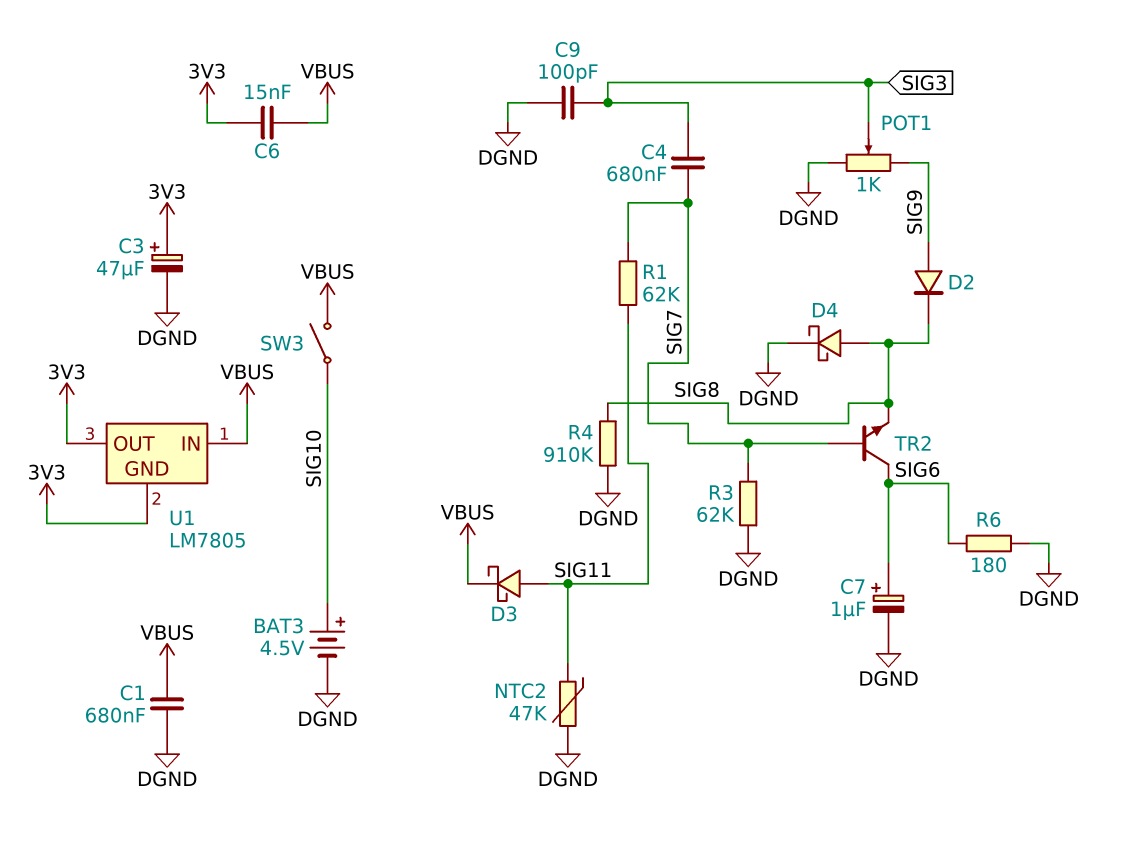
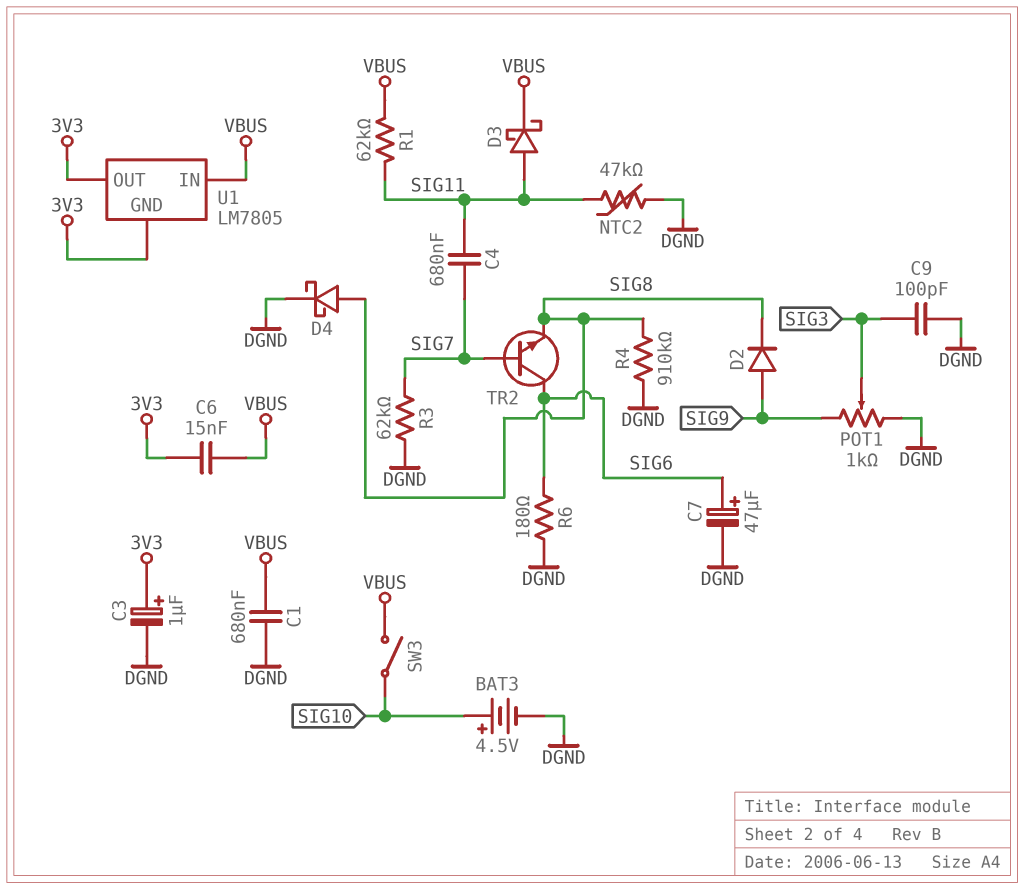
C3: 47uF (plus 3V3, minus DGND) -> 1uF (plus 3V3, minus DGND)
C4: 680nF (SIG3, SIG7) -> 680nF (SIG7, SIG11)
C7: 1uF (plus SIG6, minus DGND) -> 47uF (plus SIG6, minus DGND)
R1: 62k (SIG7, SIG11) -> 62k (SIG11, VBUS)

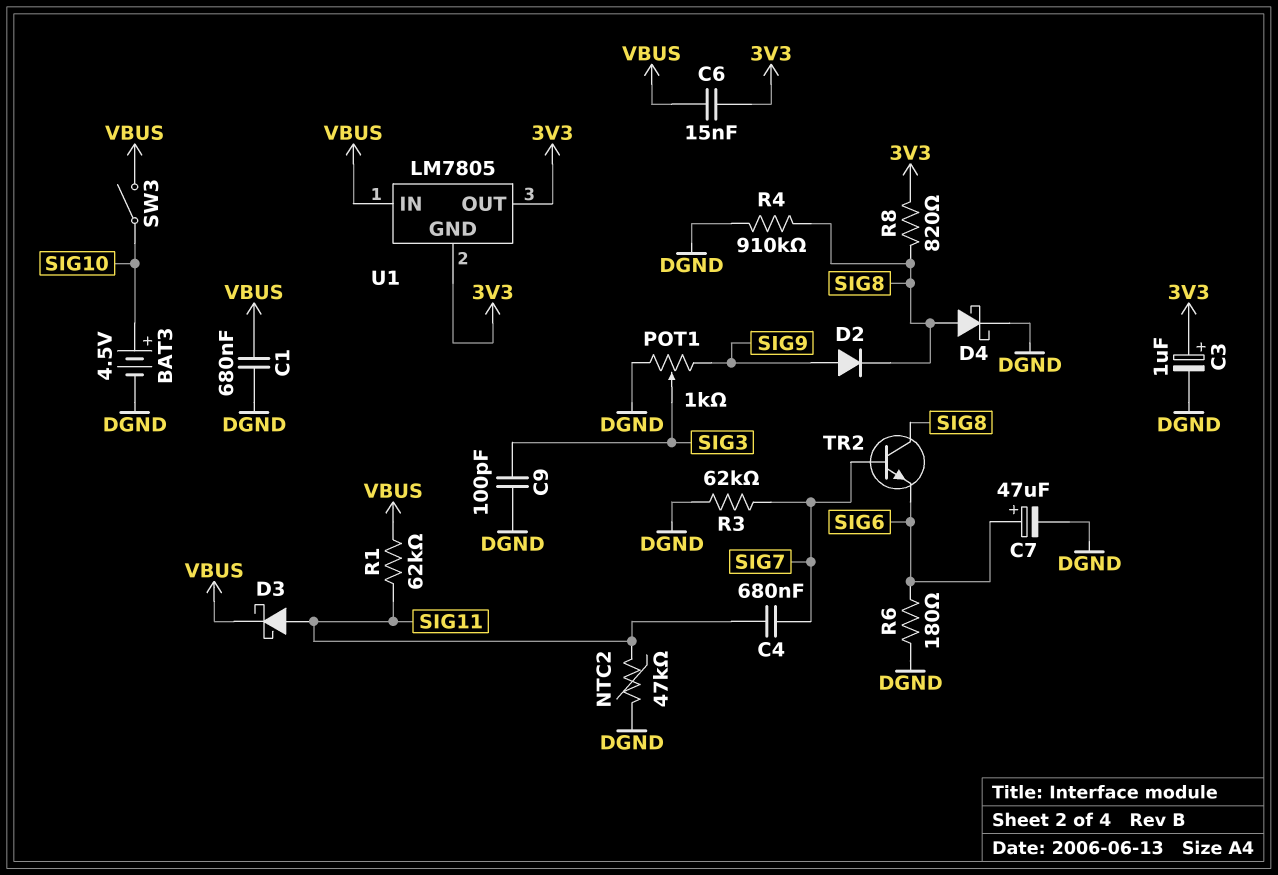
R8: none -> 820 (3V3, SIG8)
TR2: NPN (B SIG7, C SIG6, E SIG8) -> NPN (B SIG7, C SIG8, E SIG6)

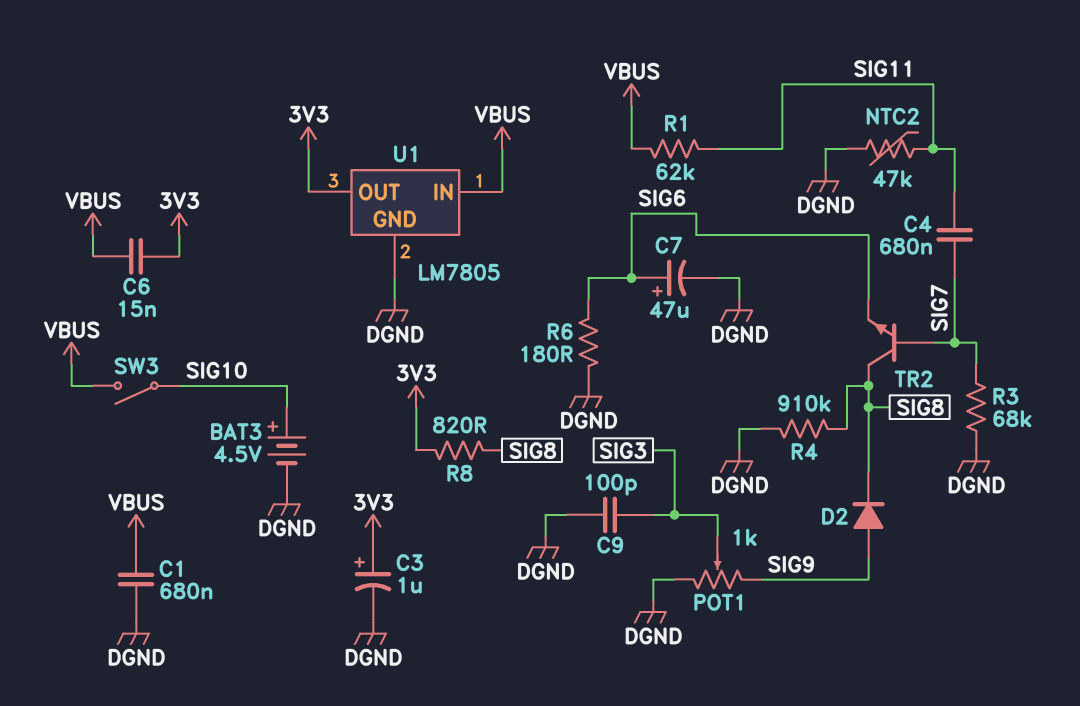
D3: schottky (A SIG11, K VBUS) -> none
D4: schottky (A SIG8, K DGND) -> none
R3: 62k (DGND, SIG7) -> 68k (DGND, SIG7)
U1 pin GND: 3V3 -> DGND

